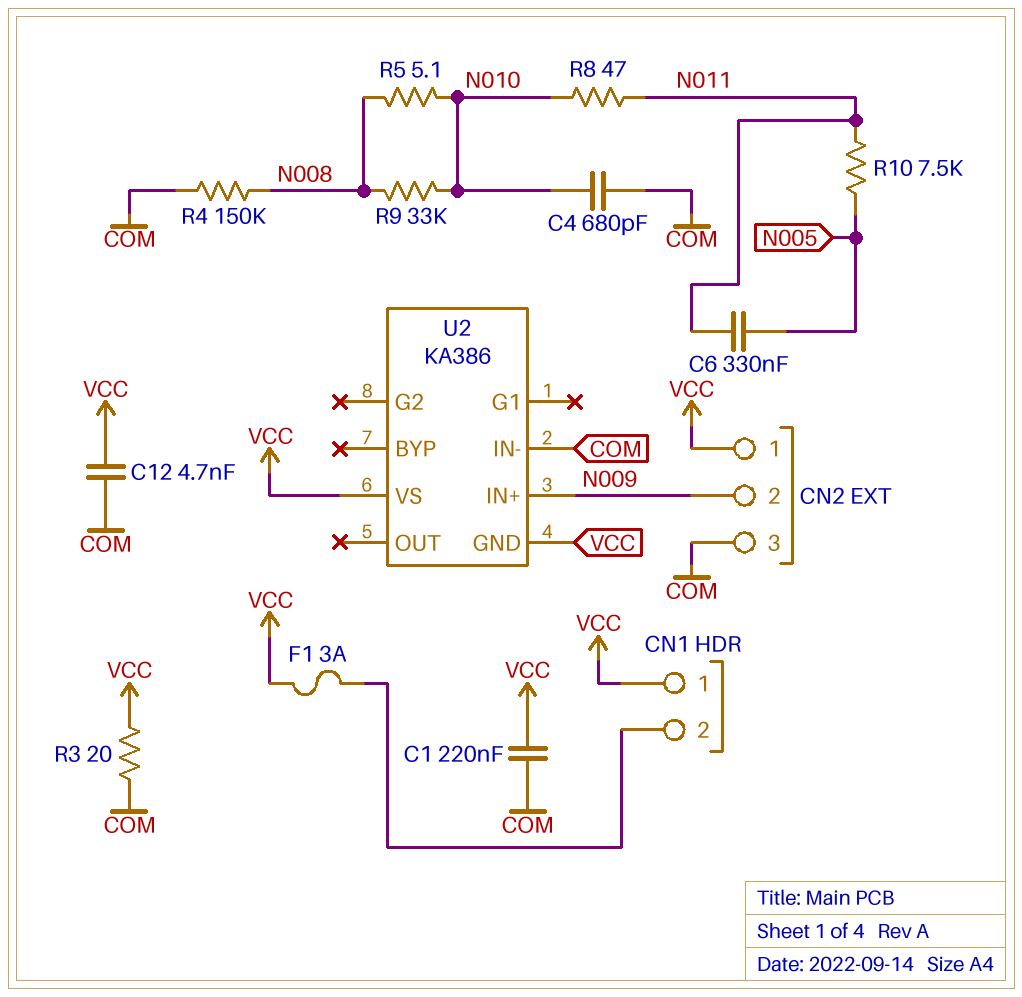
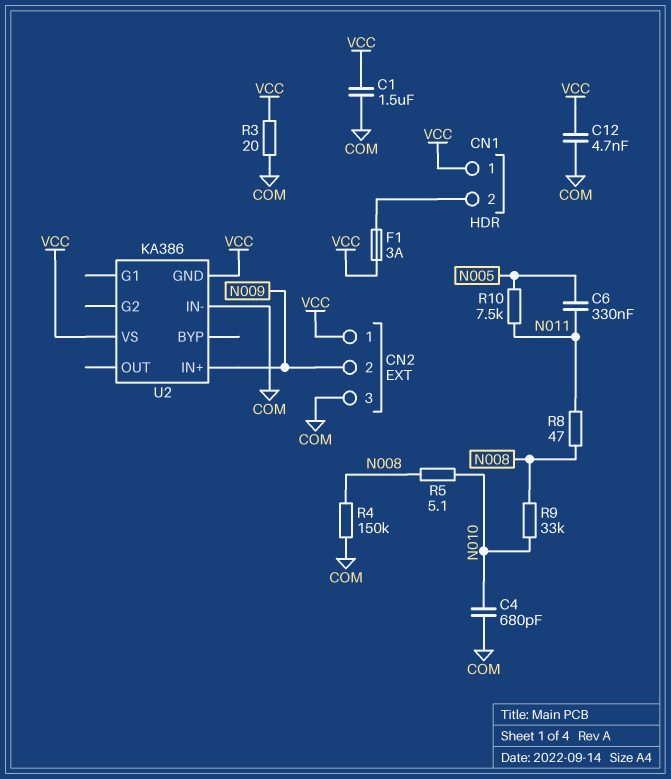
C1: 220nF (COM, VCC) -> 1.5uF (COM, VCC)
R8: 47 (N010, N011) -> 47 (N008, N011)

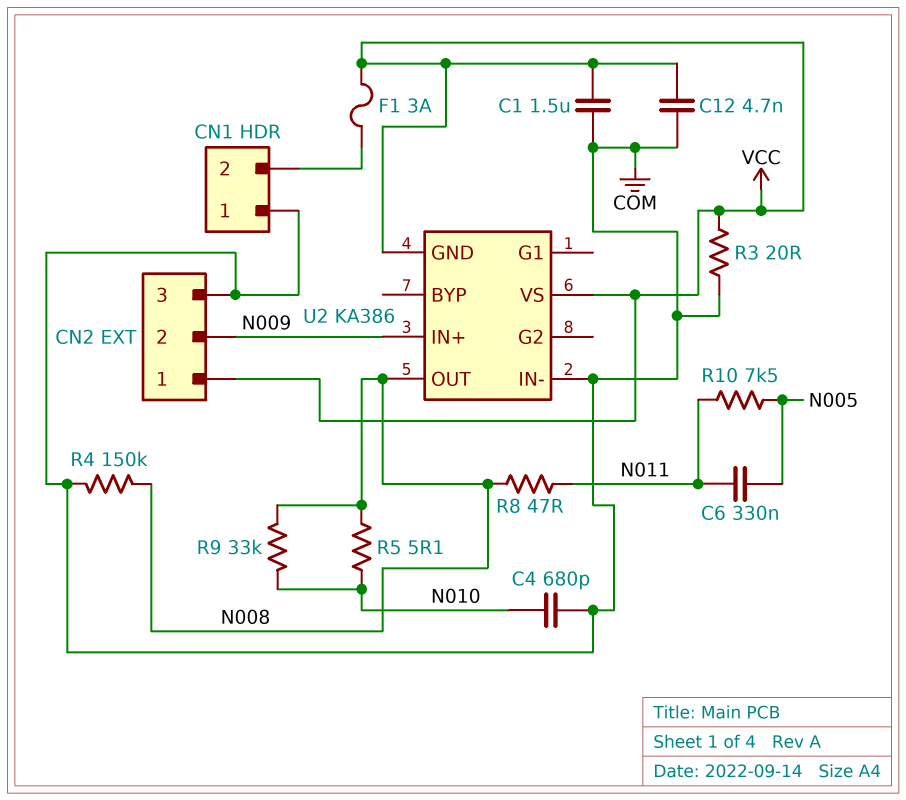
CN1 pin 1: VCC -> COM
U2 pin OUT: none -> N008

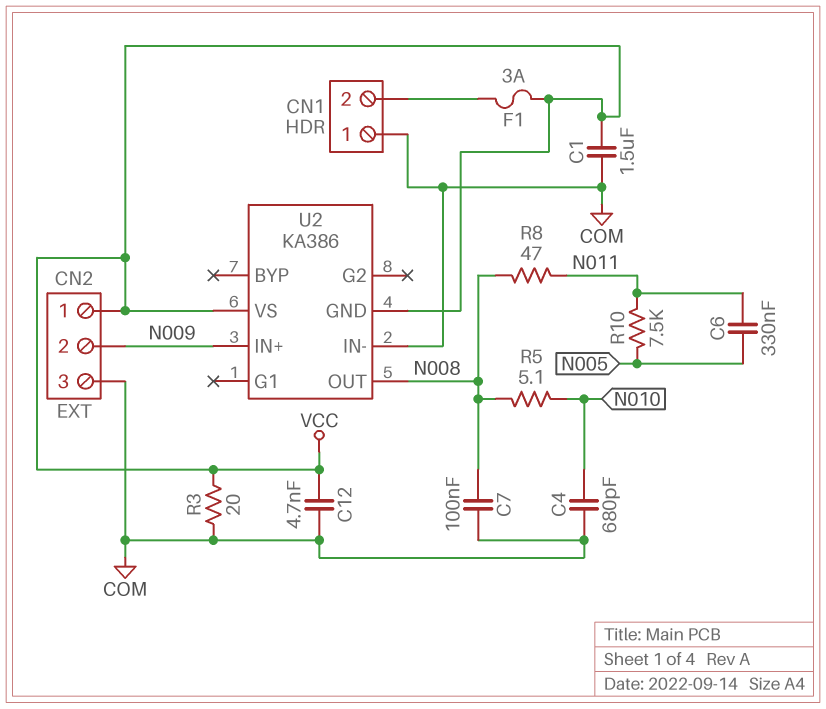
C7: none -> 100nF (COM, N008)
R4: 150k (COM, N008) -> none
R9: 33k (N008, N010) -> none

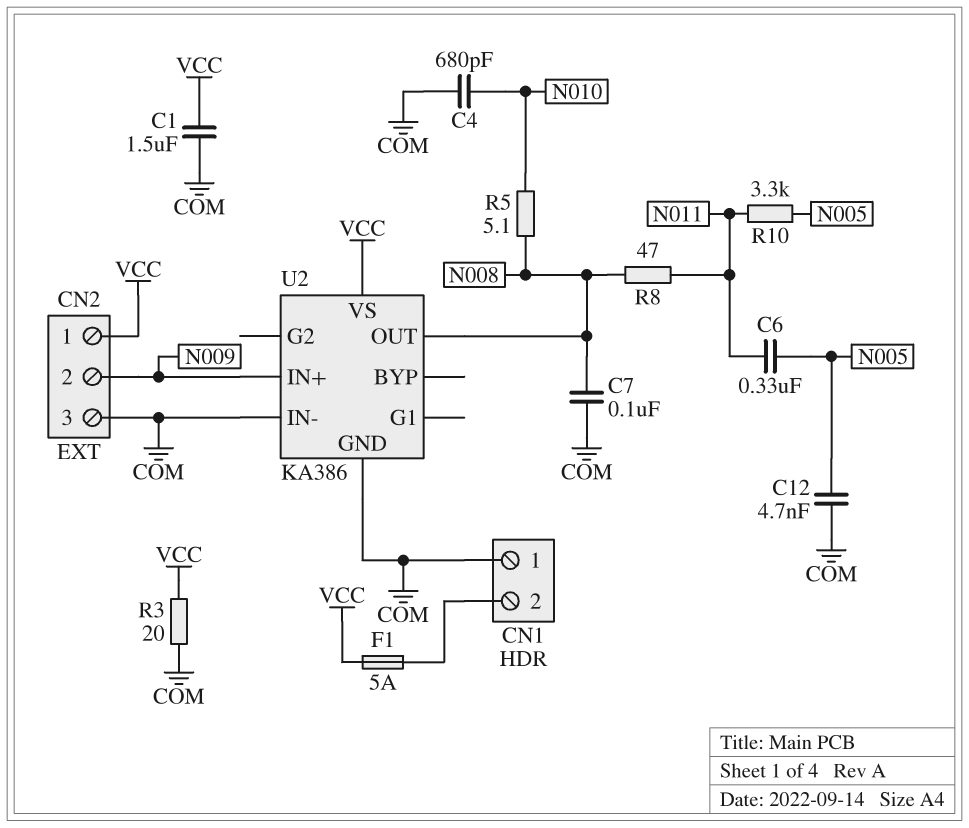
C12: 4.7nF (COM, VCC) -> 4.7nF (COM, N005)
F1: 3A (CN1/2, VCC) -> 5A (CN1/2, VCC)
R10: 7.5k (N005, N011) -> 3.3k (N005, N011)
U2 pin GND: VCC -> COM

